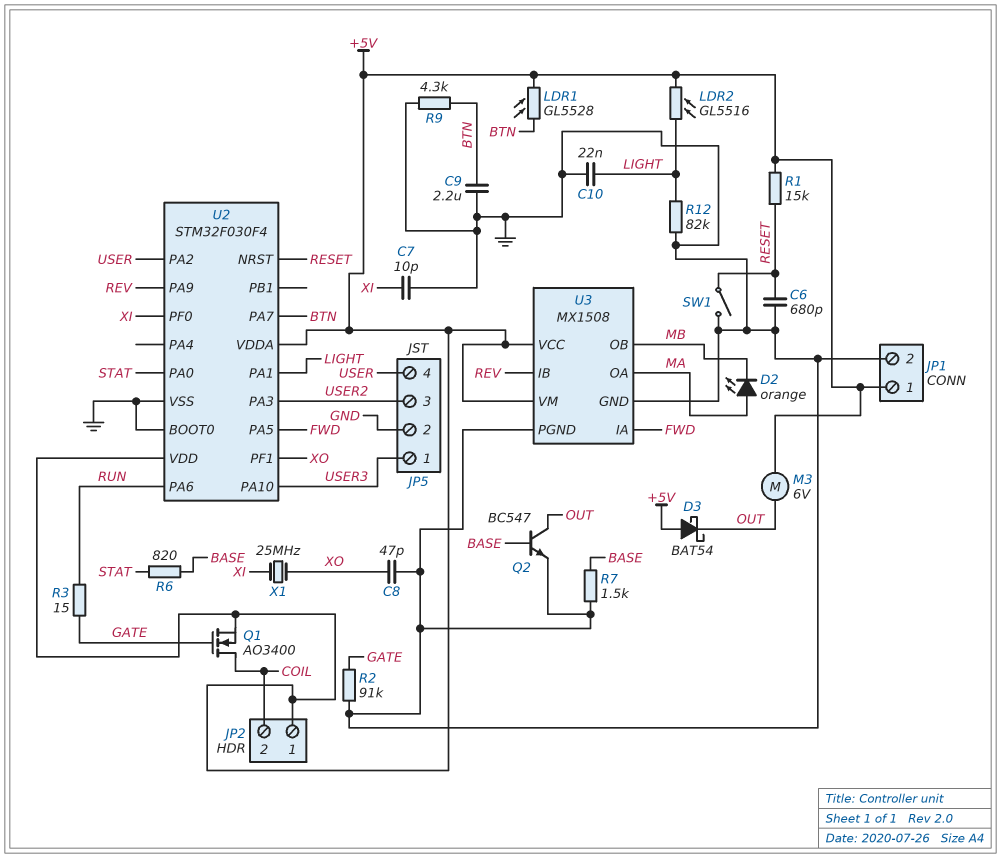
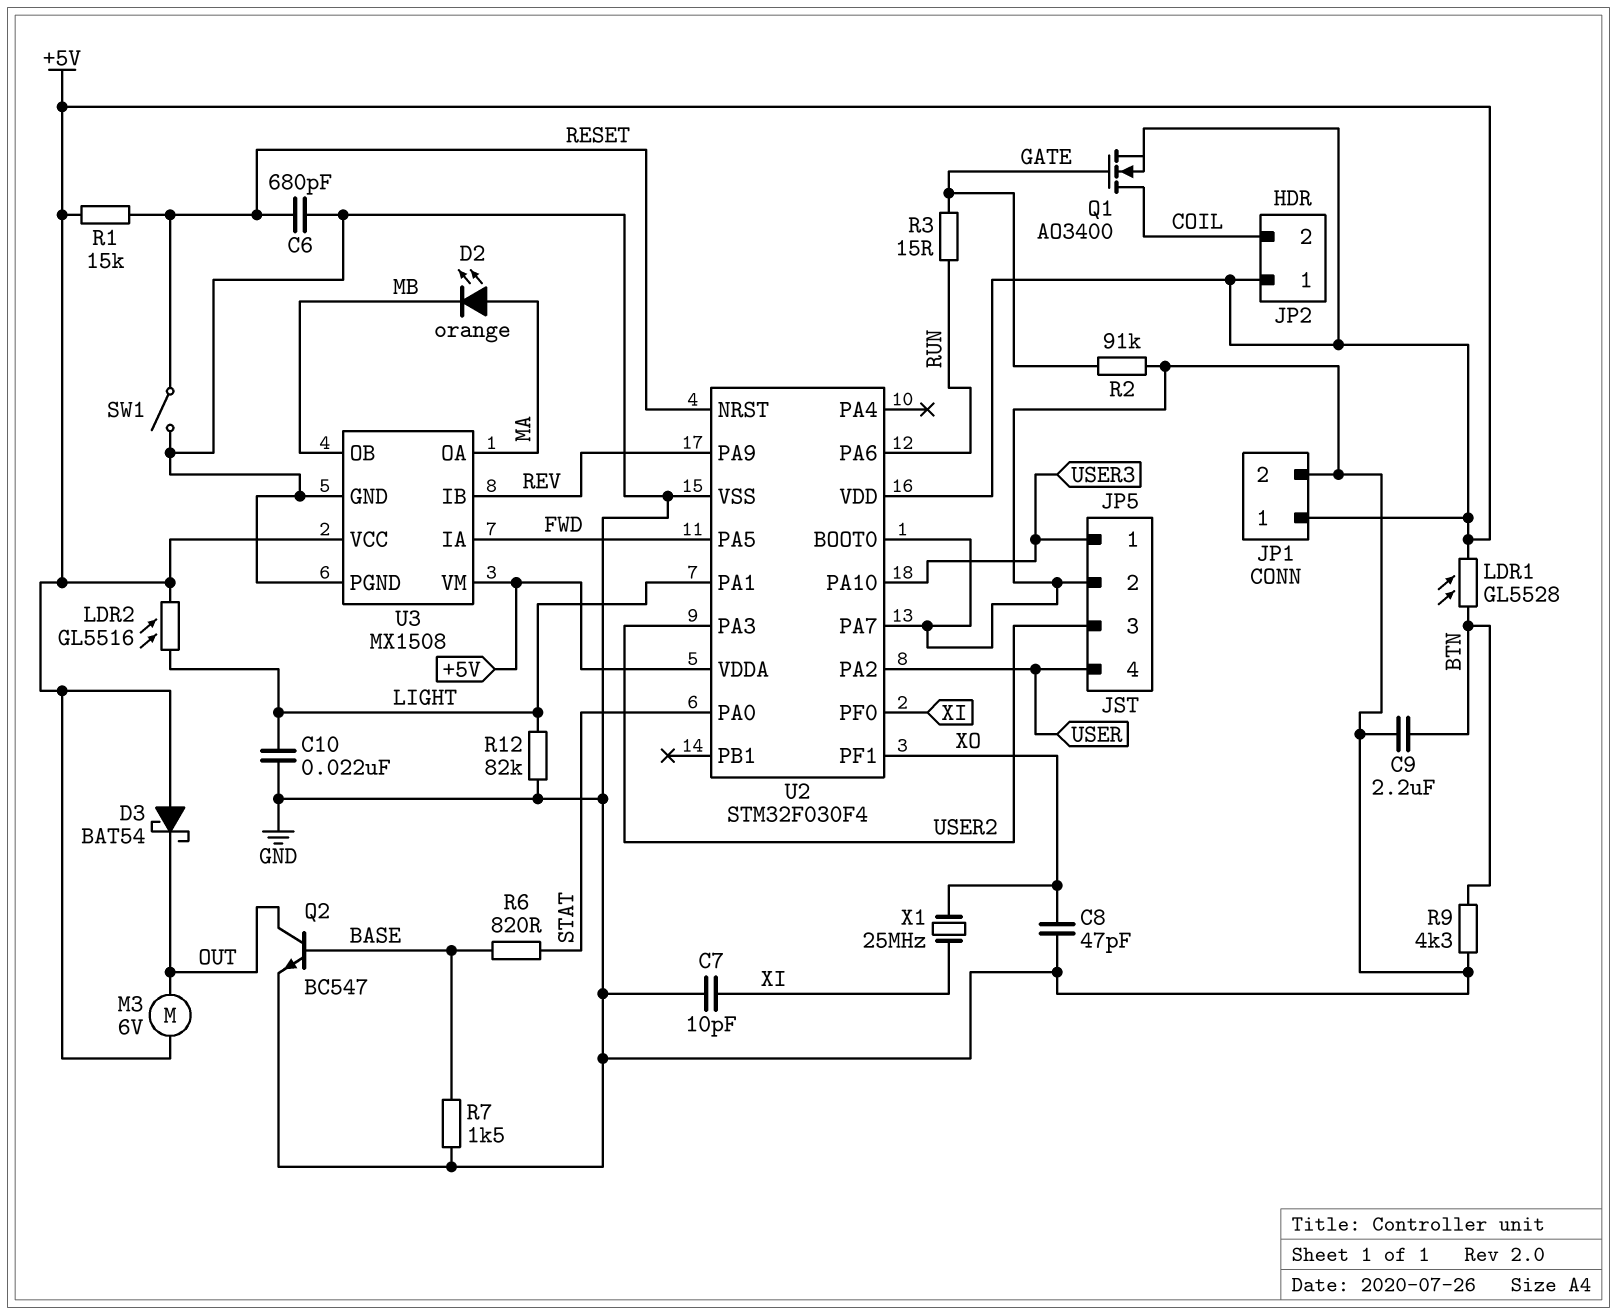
U2 pin PA7: BTN -> GND

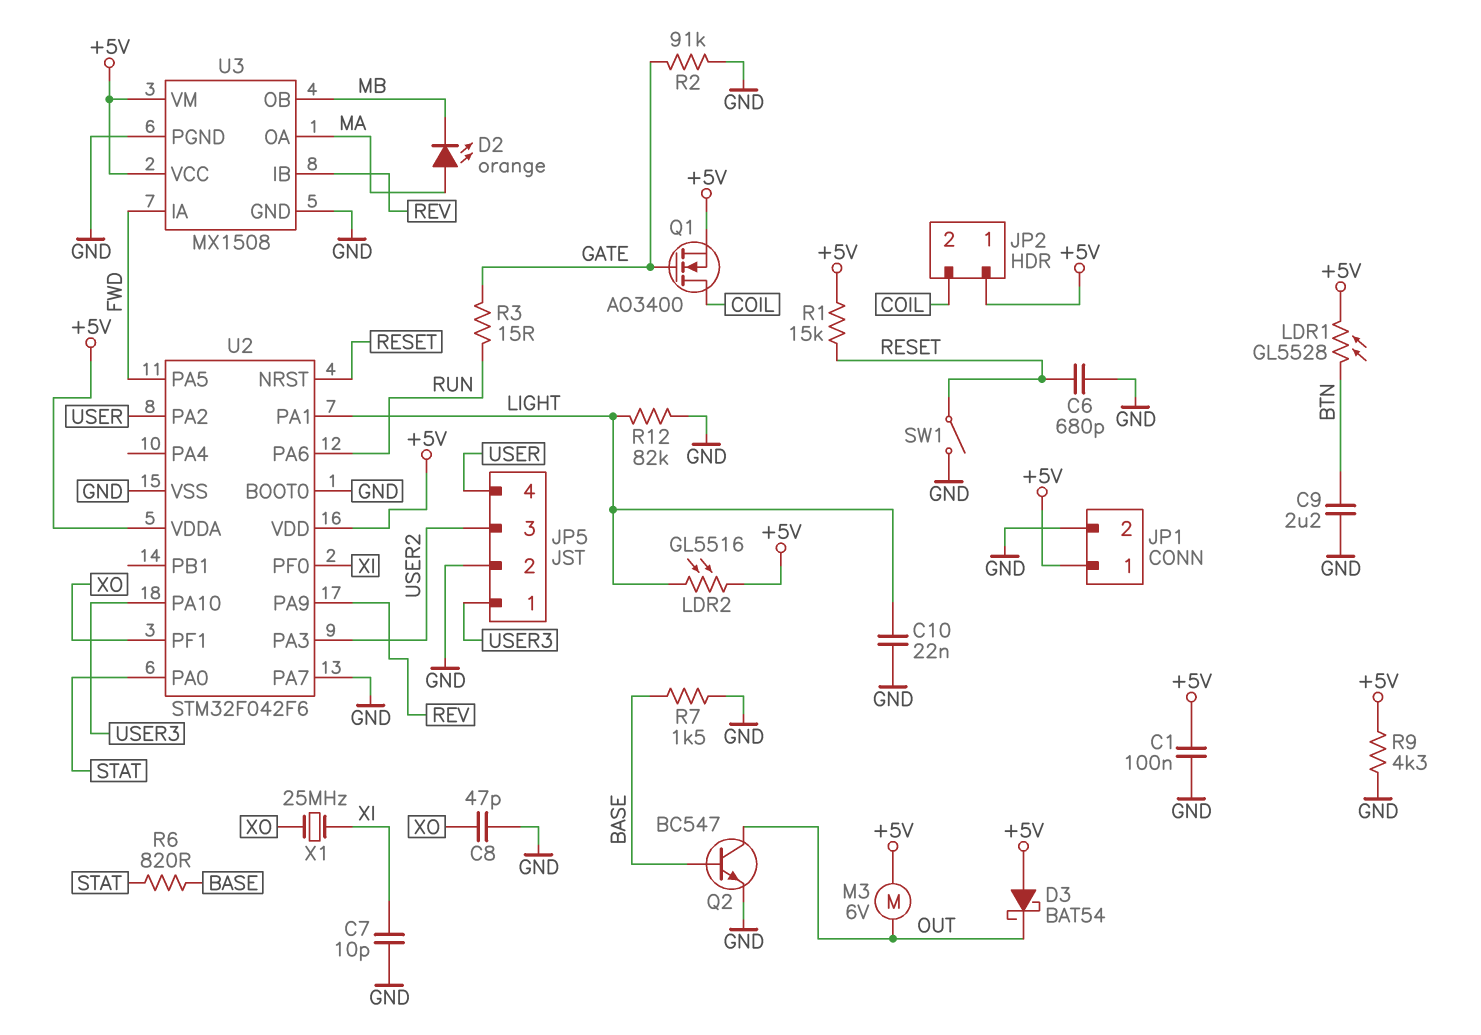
C1: none -> 100nF (+5V, GND)
R9: 4.3k (BTN, GND) -> 4.3k (+5V, GND)
U2: STM32F030F4 -> STM32F042F6

